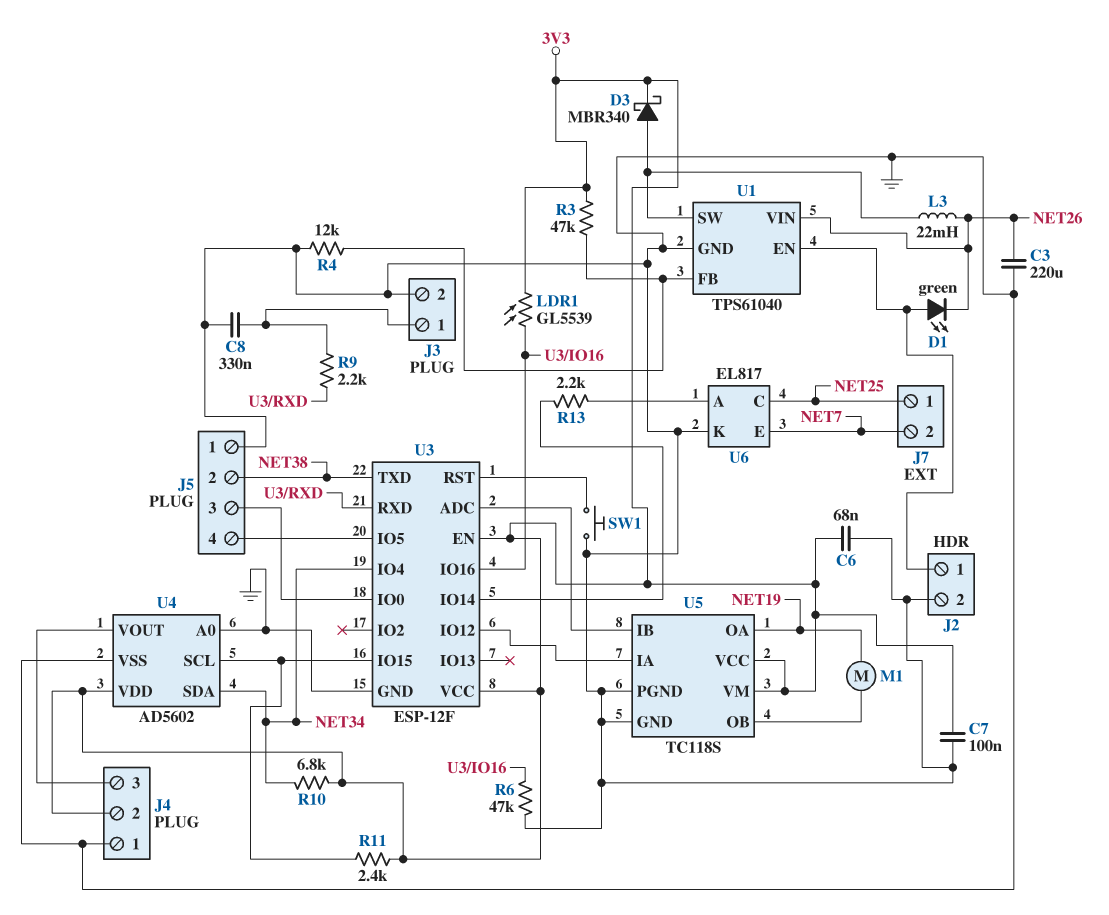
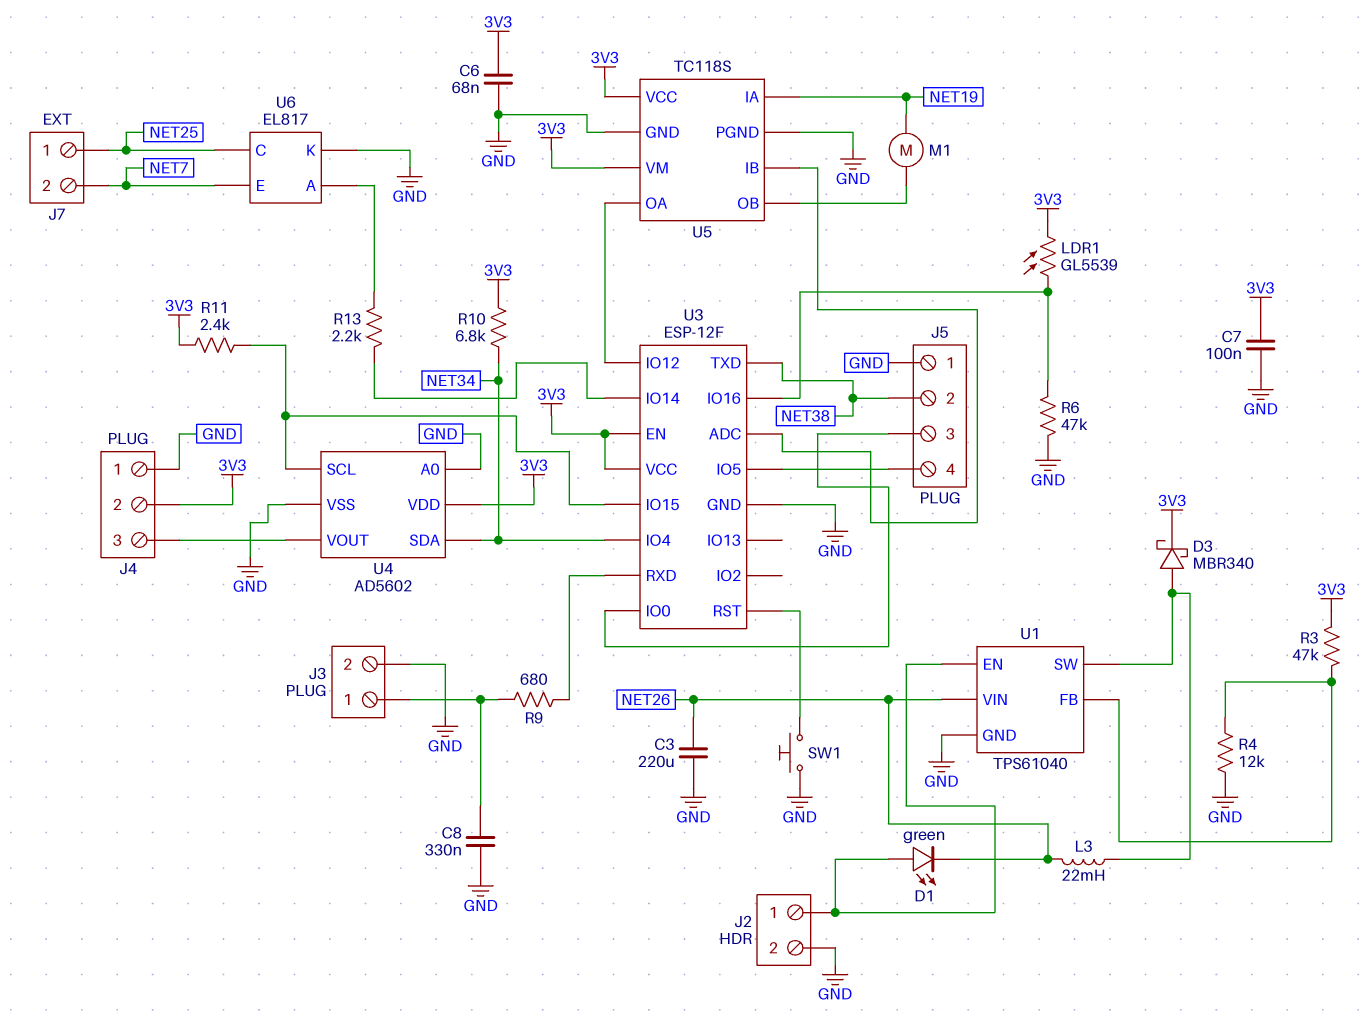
R9: 2.2k (J3/1, U3/RXD) -> 680 (J3/1, U3/RXD)
U5 pin IA: U3/IO12 -> NET19
U5 pin OA: NET19 -> U3/IO12

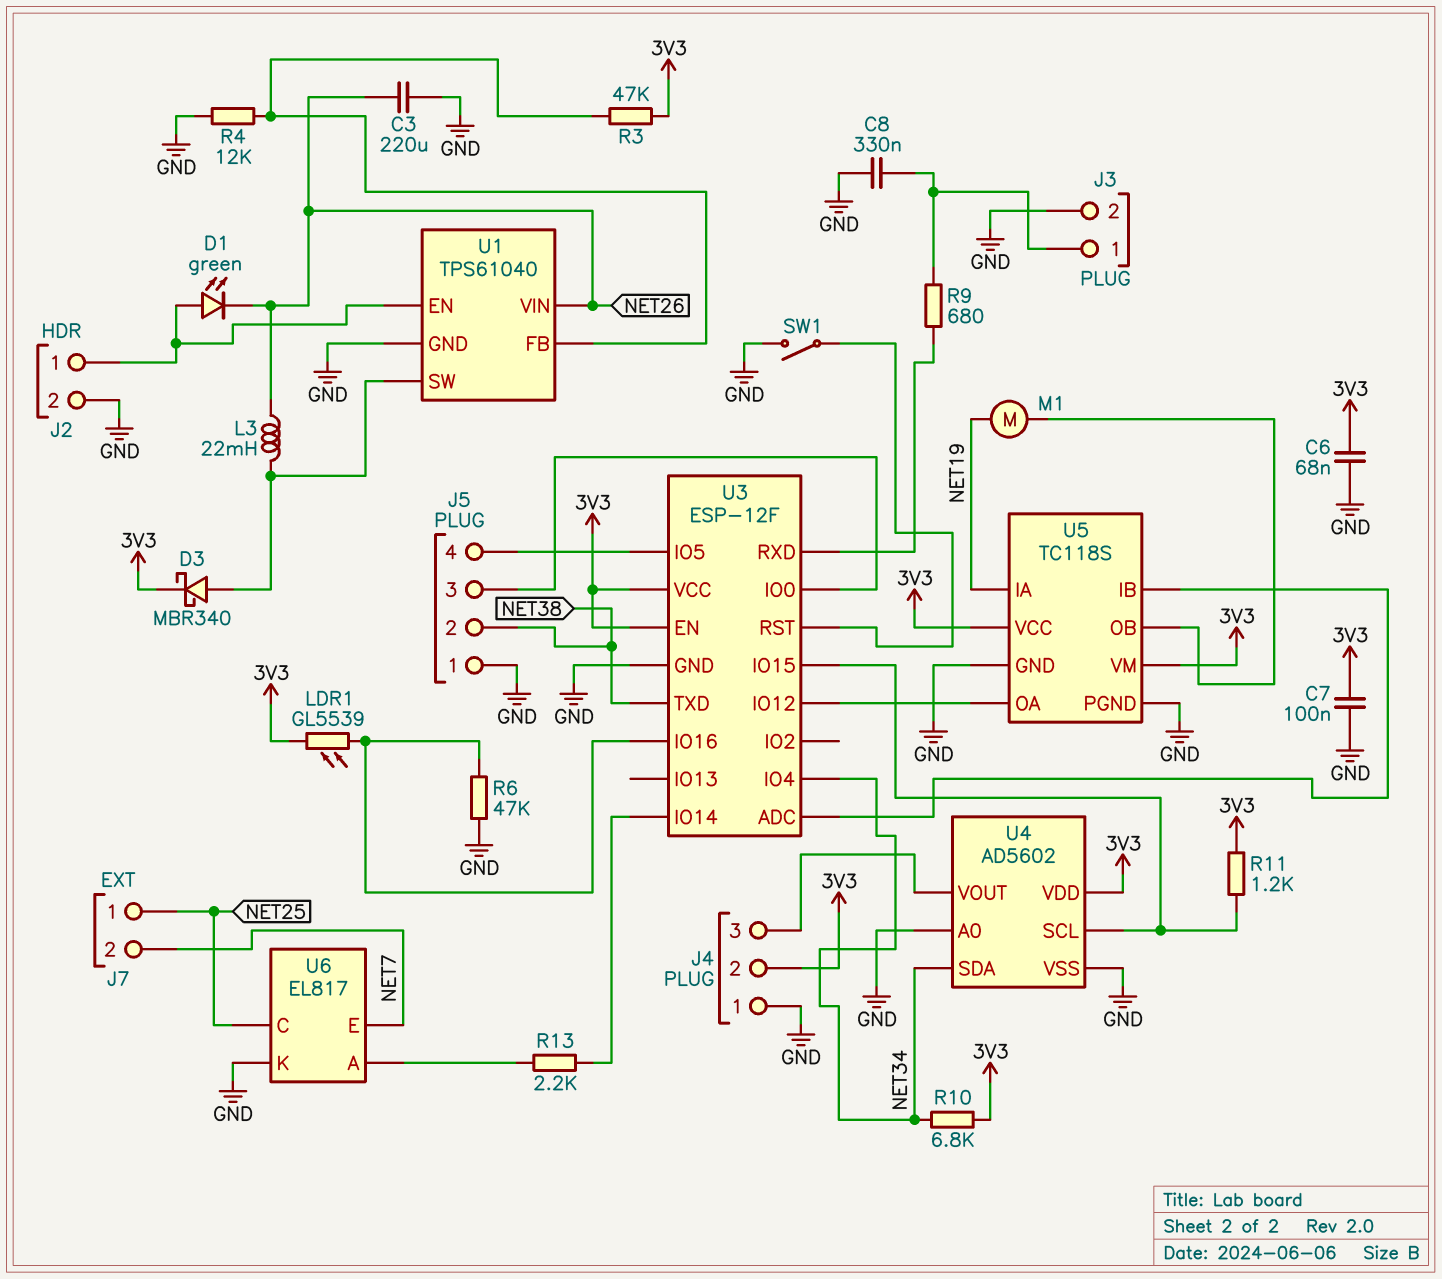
R11: 2.4k (3V3, U3/IO15) -> 1.2k (3V3, U3/IO15)
SW1: button (GND, U3/RST) -> switch (GND, U3/RST)

